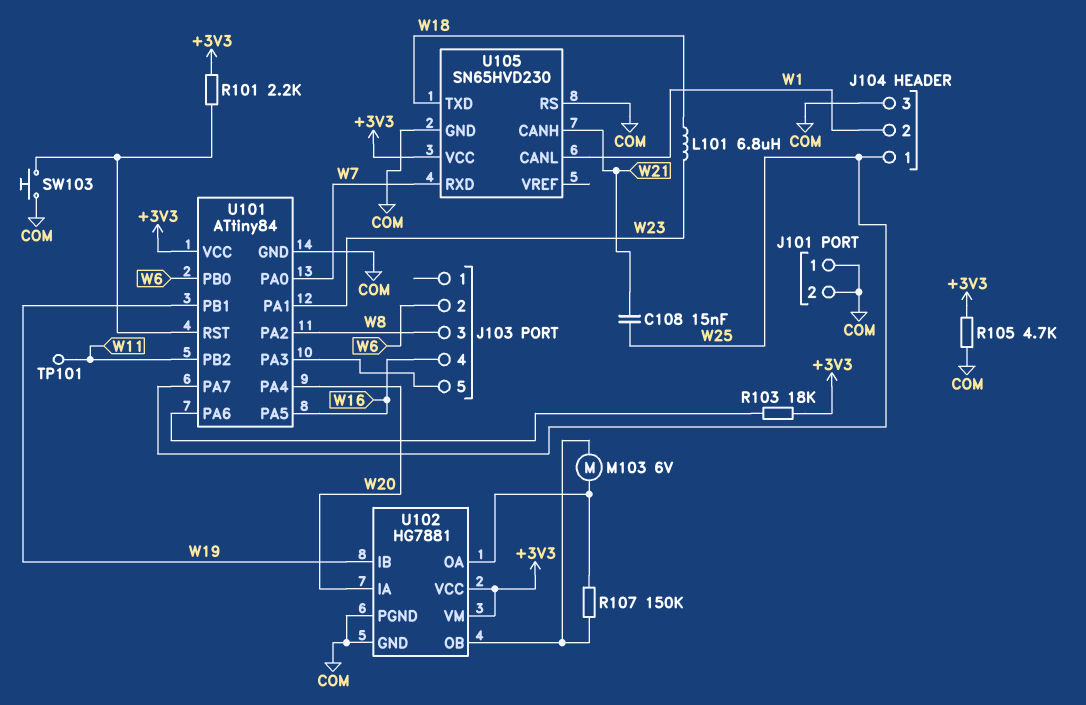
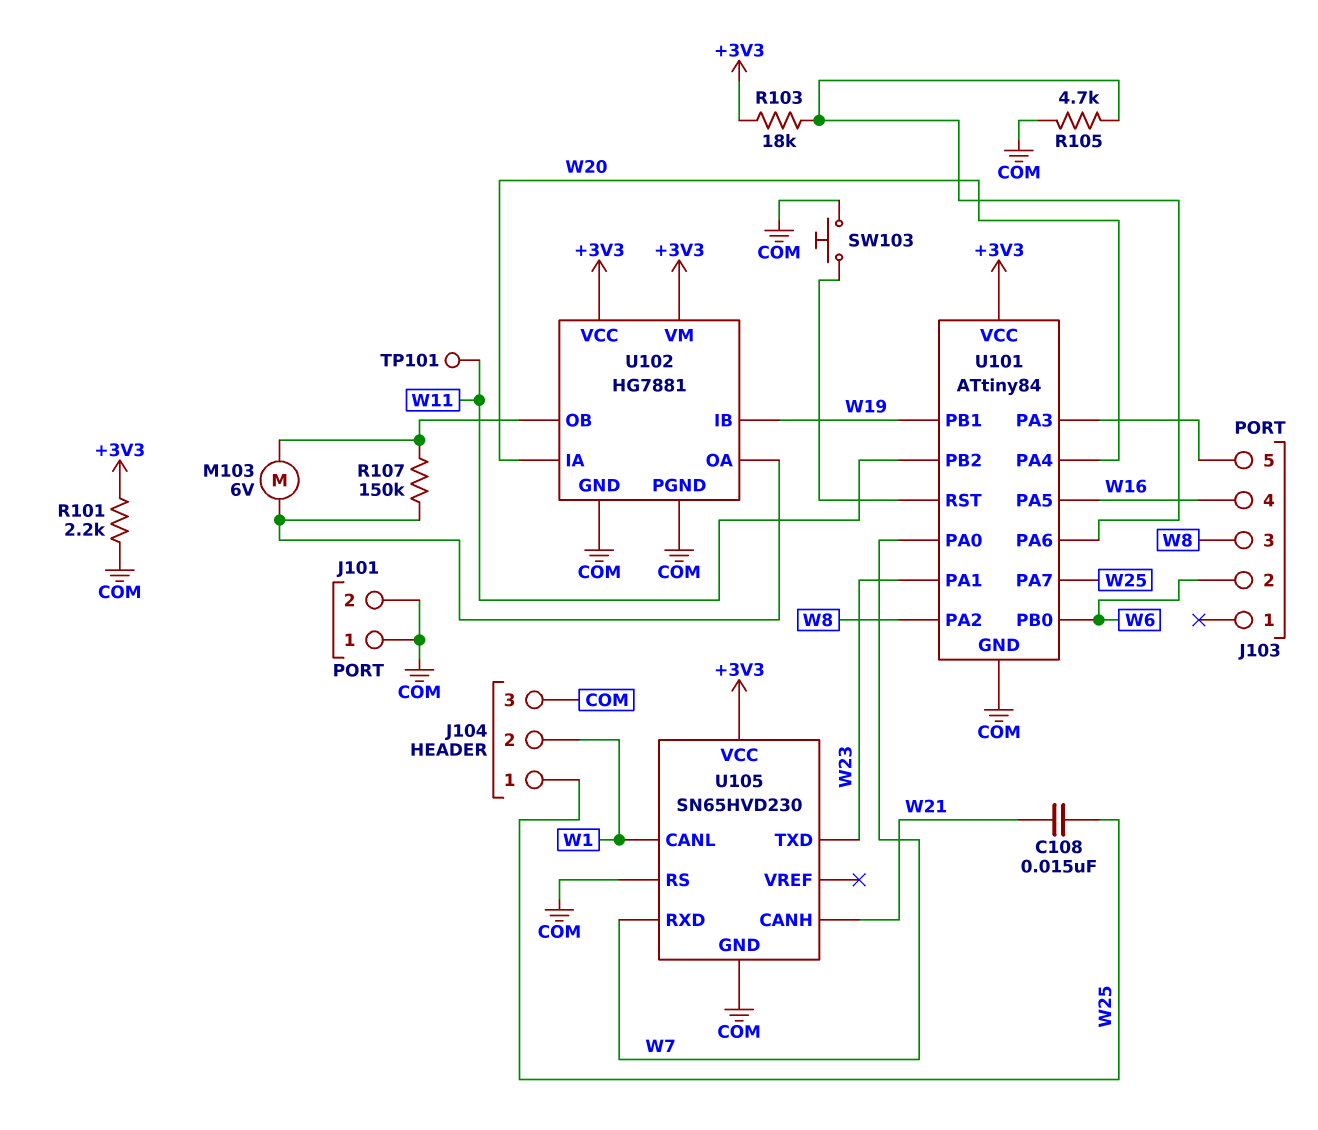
L101: 6.8uH (W18, W23) -> none
R101: 2.2k (+3V3, U101/RST) -> 2.2k (+3V3, COM)
R105: 4.7k (+3V3, COM) -> 4.7k (COM, U101/PA6)
U105 pin TXD: W18 -> W23

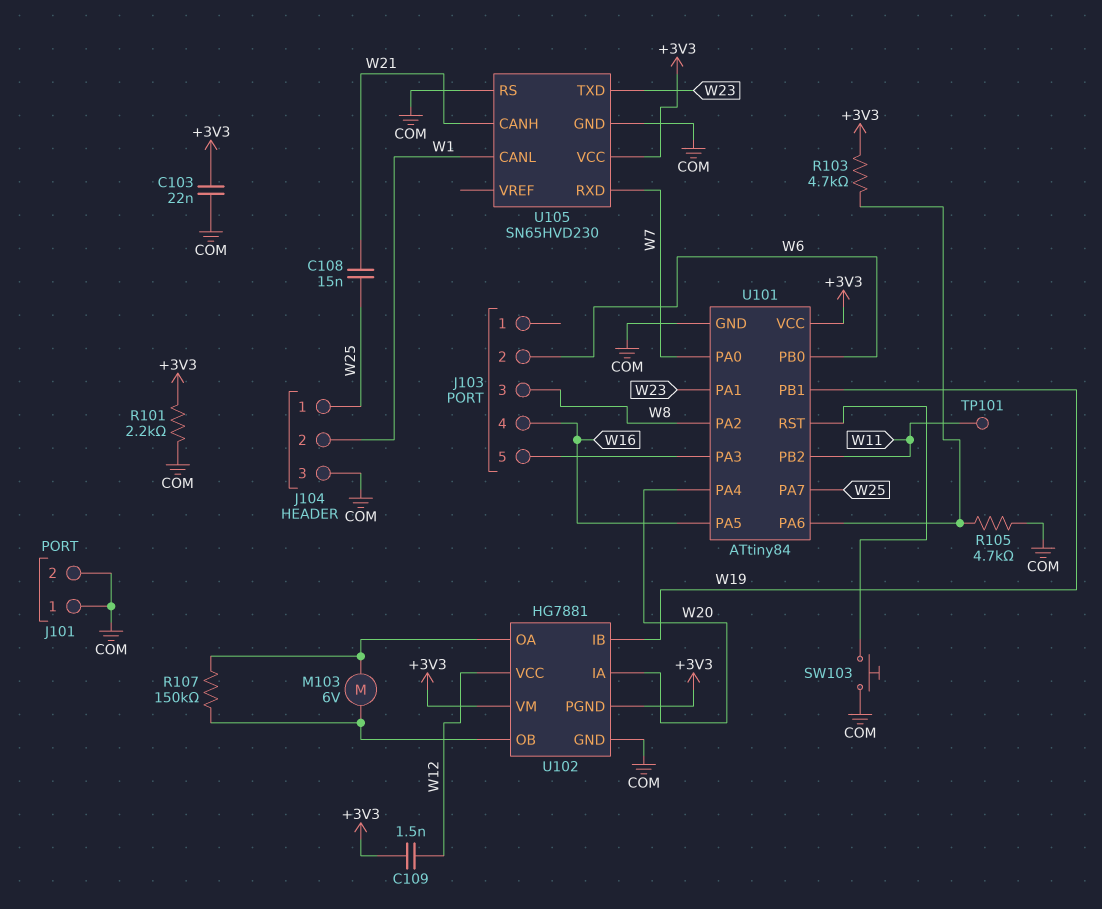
C103: none -> 22nF (+3V3, COM)
C109: none -> 1.5nF (+3V3, W12)
R103: 18k (+3V3, U101/PA6) -> 4.7k (+3V3, U101/PA6)
U102 pin PGND: COM -> +3V3
U102 pin VCC: +3V3 -> W12

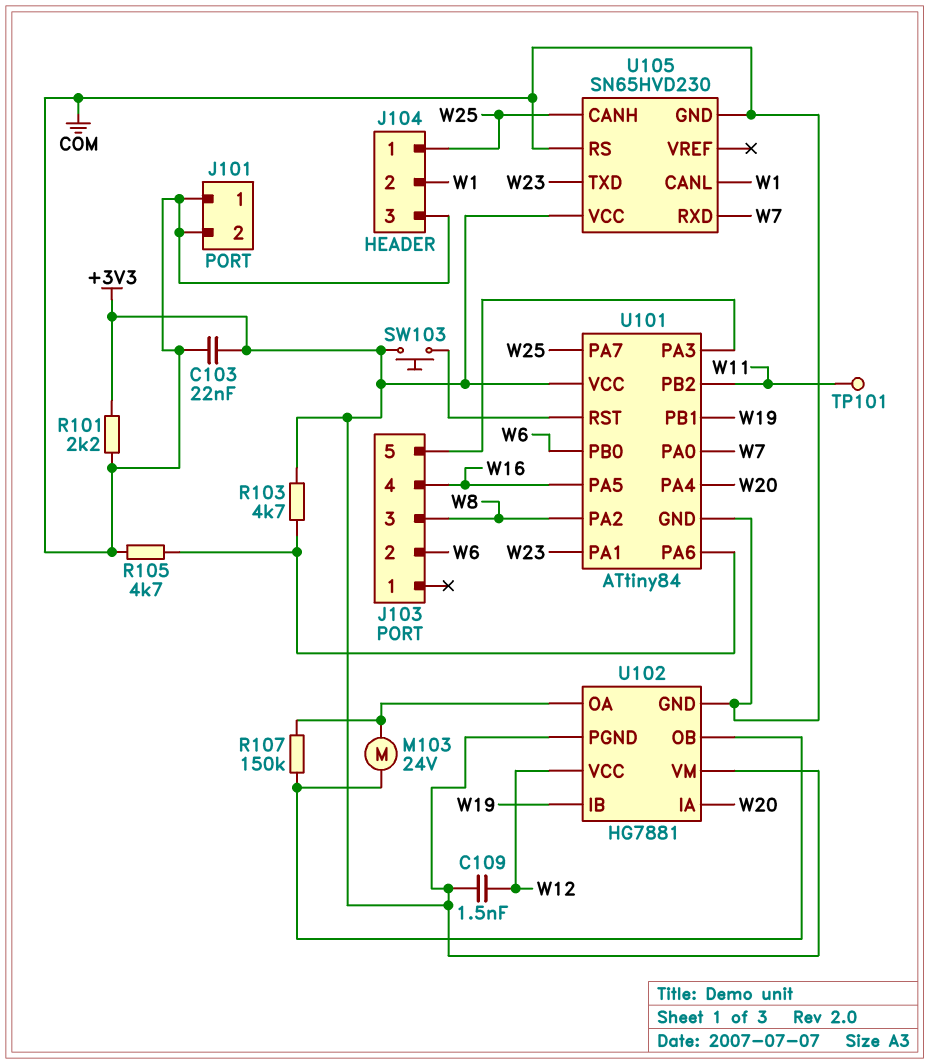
C108: 15nF (W21, W25) -> none
M103: motor 6V (U102/OA, U102/OB) -> motor 24V (U102/OA, U102/OB)
SW103: button (COM, U101/RST) -> button (+3V3, U101/RST)
U105 pin CANH: W21 -> W25

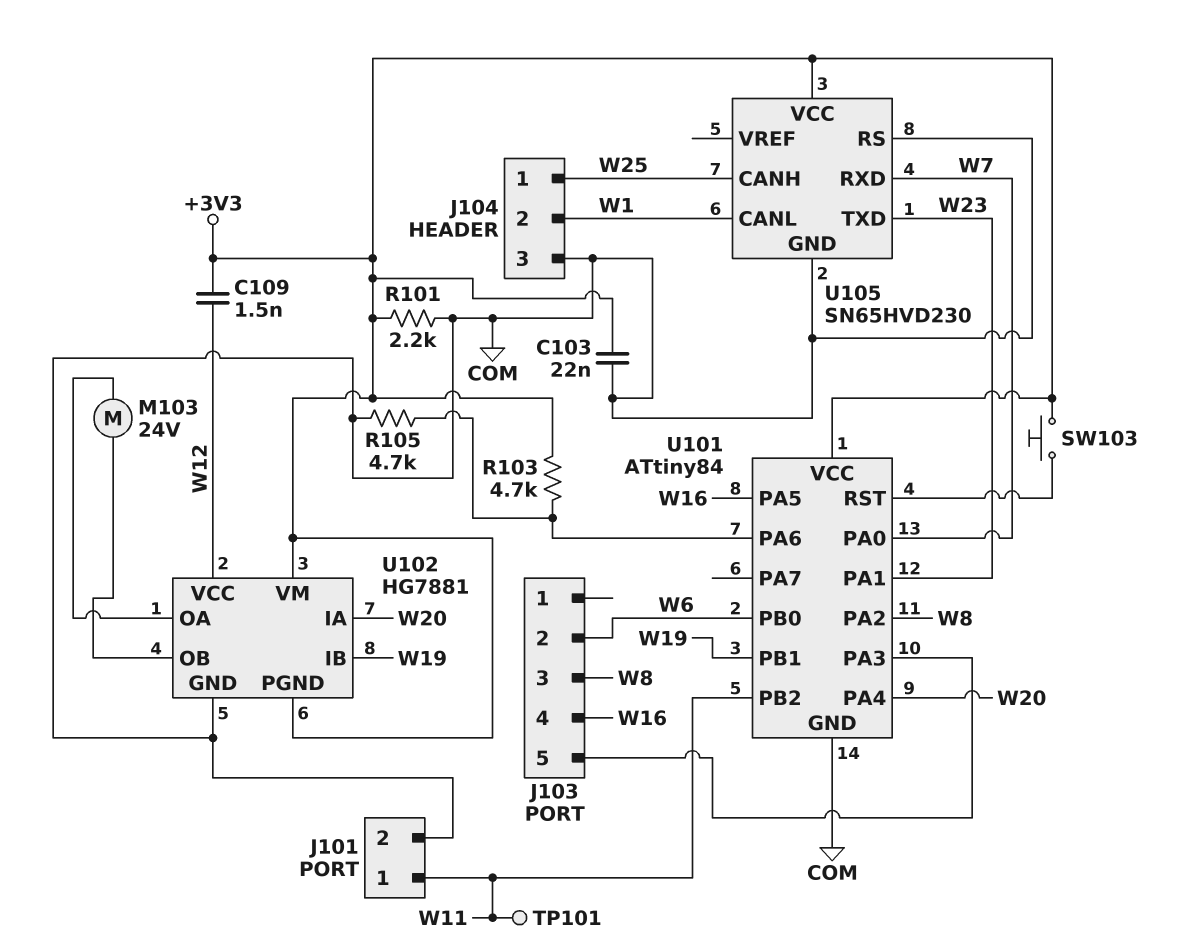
J101 pin 1: COM -> W11
R107: 150k (U102/OA, U102/OB) -> none
U101 pin PA7: W25 -> none

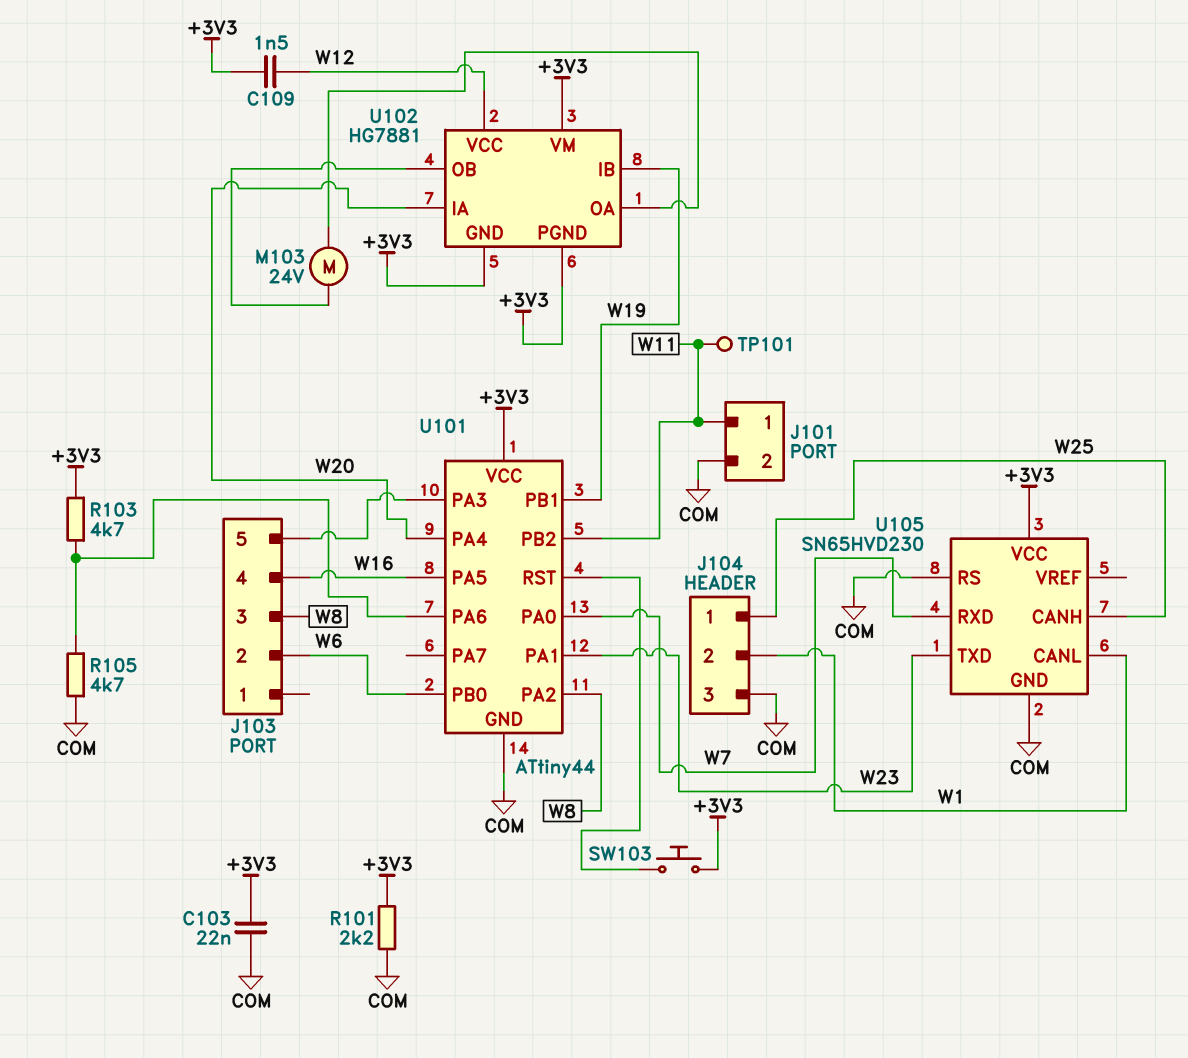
U101: ATtiny84 -> ATtiny44
U102 pin GND: COM -> +3V3

